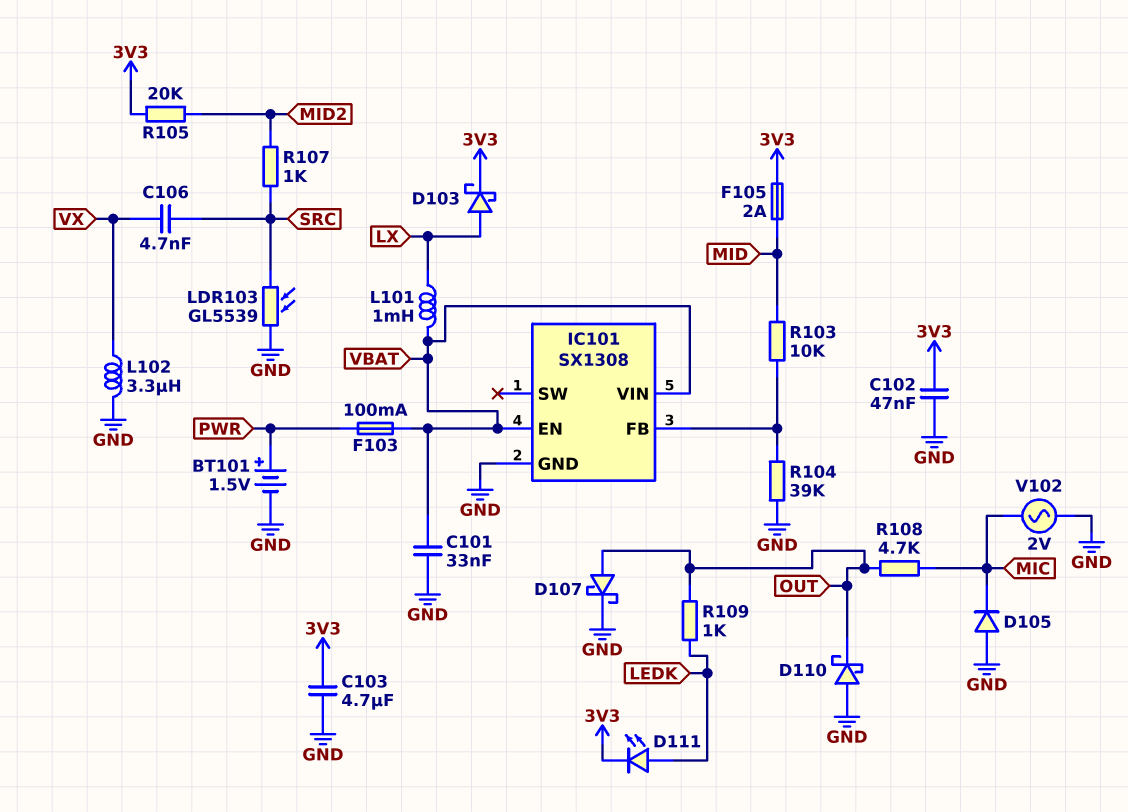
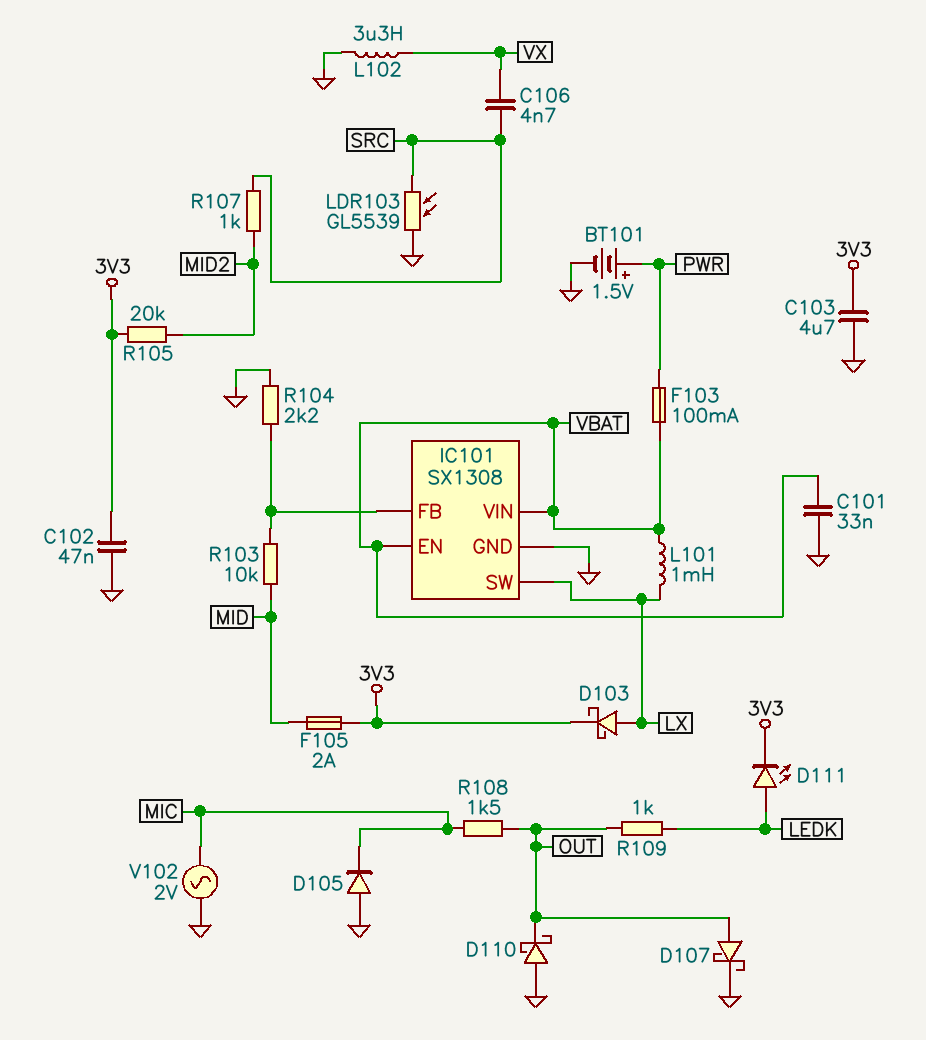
IC101 pin SW: none -> LX
R104: 39k (GND, IC101/FB) -> 2.2k (GND, IC101/FB)
R108: 4.7k (MIC, OUT) -> 1.5k (MIC, OUT)

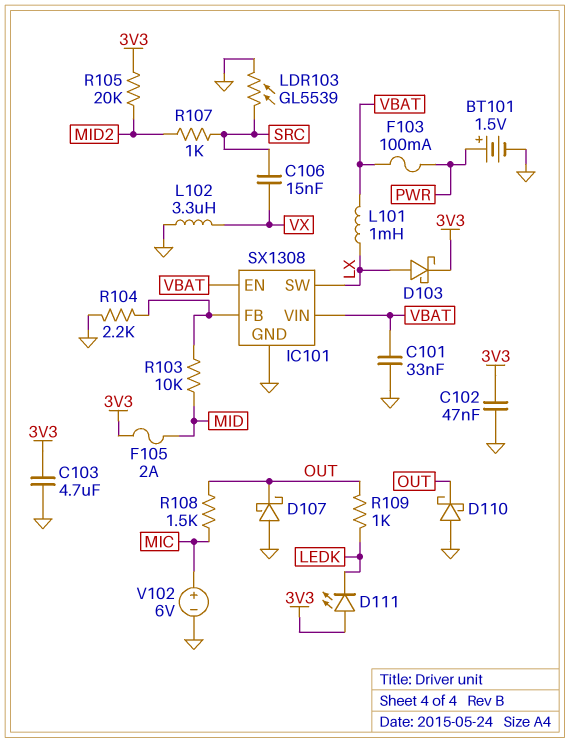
C106: 4.7nF (SRC, VX) -> 15nF (SRC, VX)
D105: diode (A GND, K MIC) -> none
D107: schottky (A OUT, K GND) -> schottky (A GND, K OUT)
D111: LED (A LEDK, K 3V3) -> LED (A 3V3, K LEDK)
V102: AC 2V (GND, MIC) -> 6V (plus MIC, minus GND)

